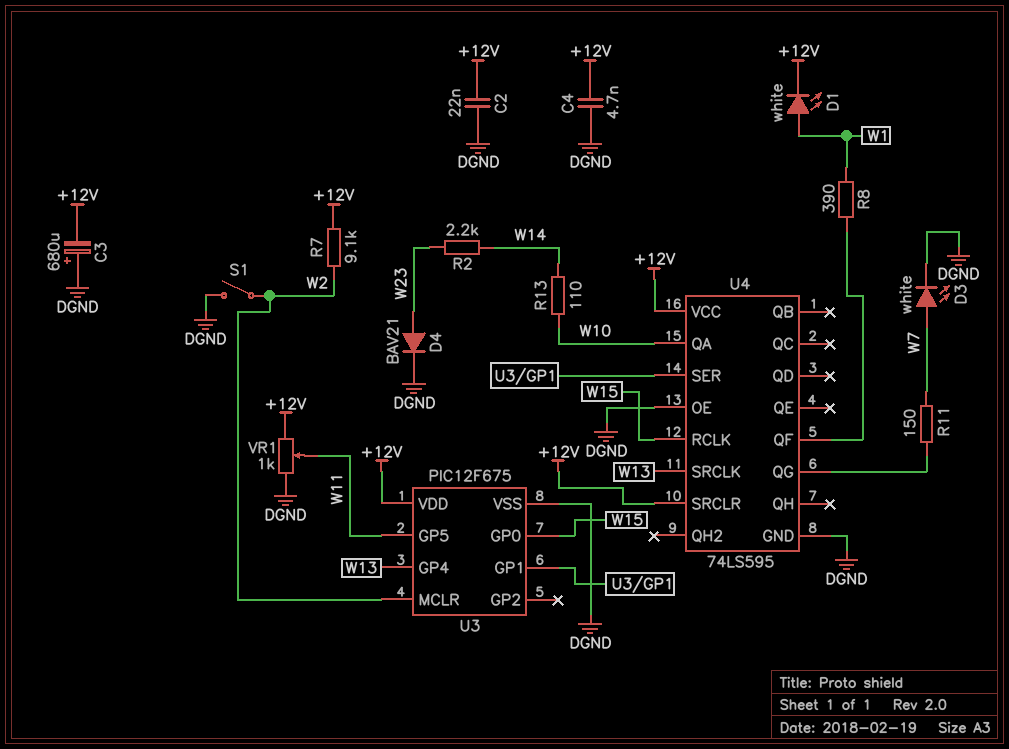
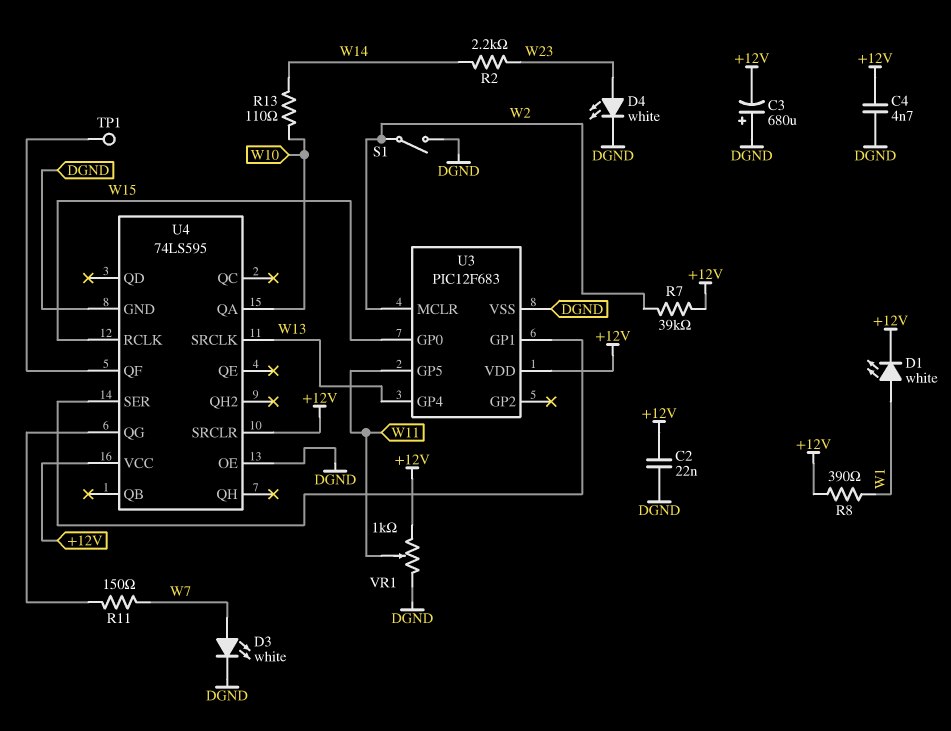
D4: diode BAV21 (A W23, K DGND) -> LED white (A W23, K DGND)
R7: 9.1k (+12V, W2) -> 39k (+12V, W2)
R8: 390 (U4/QF, W1) -> 390 (+12V, W1)
TP1: none -> test point (U4/QF)
U3: PIC12F675 -> PIC12F683

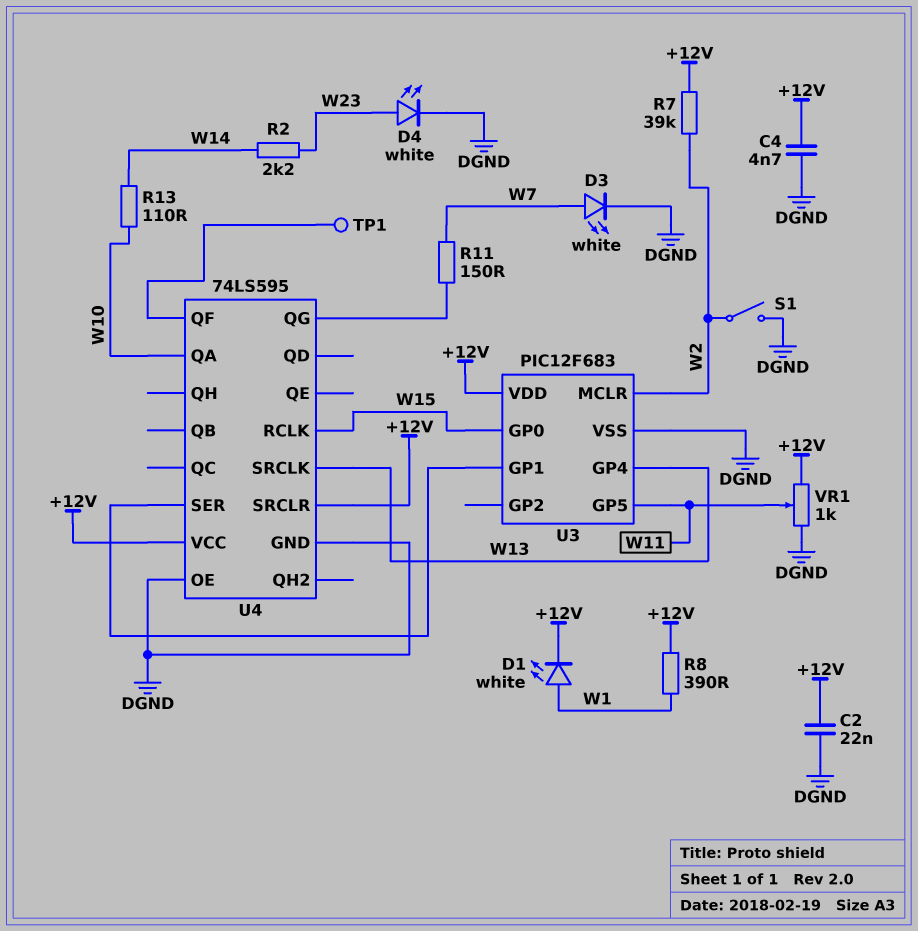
C3: 680uF (plus DGND, minus +12V) -> none

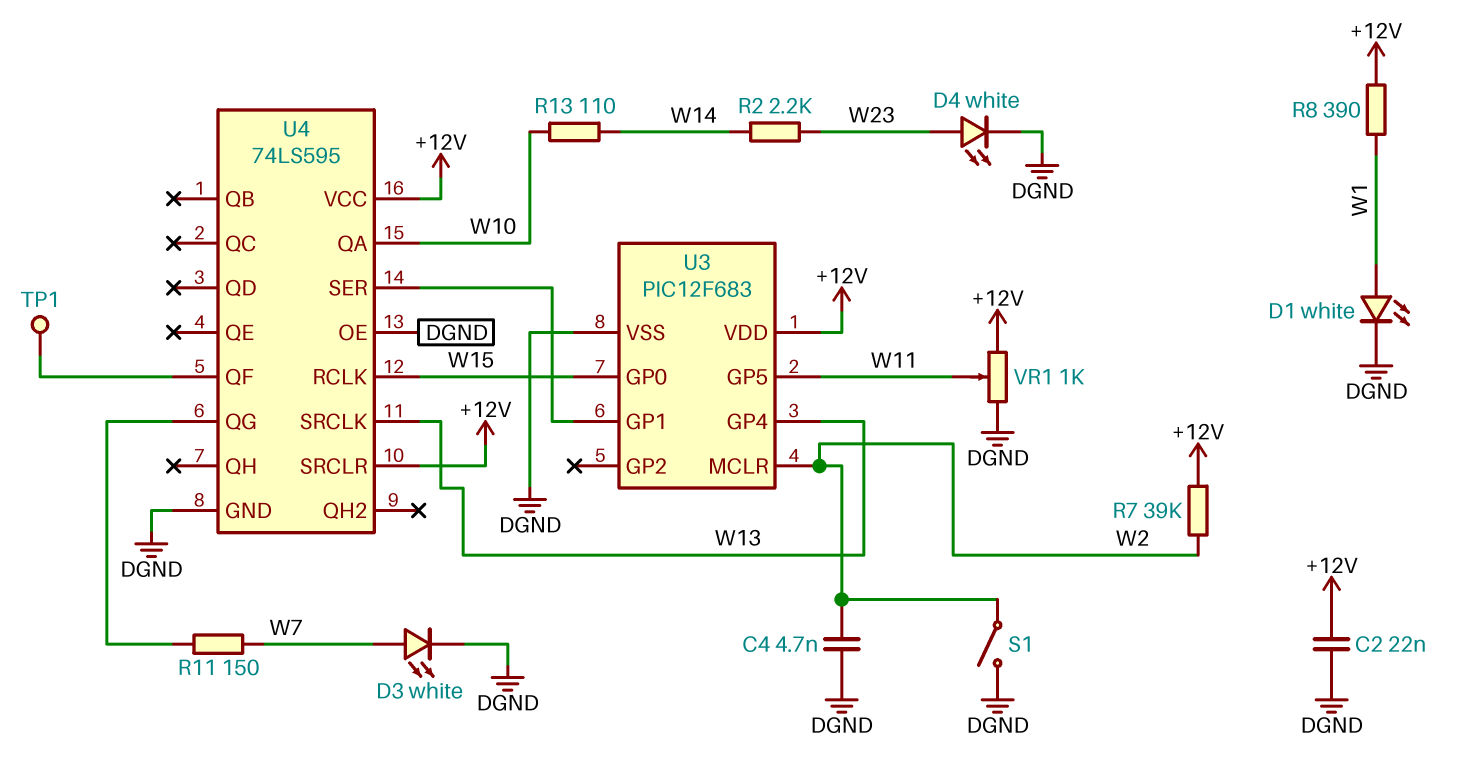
C4: 4.7nF (+12V, DGND) -> 4.7nF (DGND, W2)
D1: LED white (A W1, K +12V) -> LED white (A W1, K DGND)

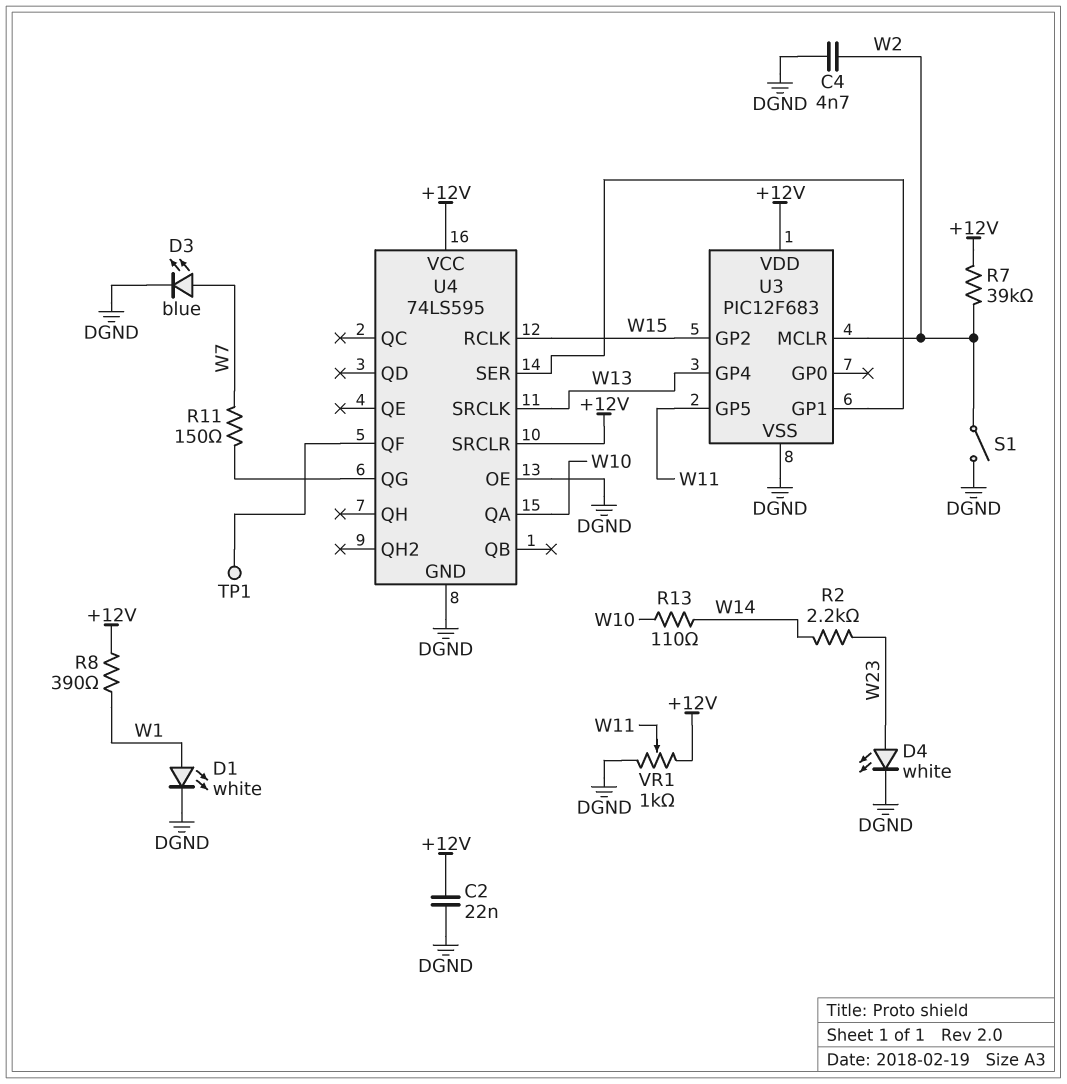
D3: LED white (A W7, K DGND) -> LED blue (A W7, K DGND)
U3 pin GP0: W15 -> none
U3 pin GP2: none -> W15

